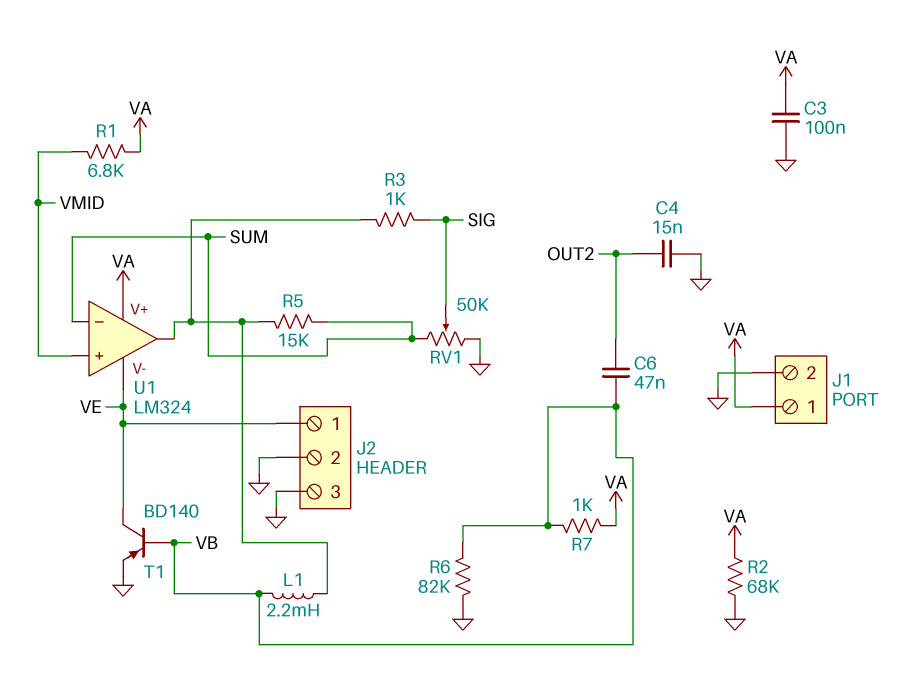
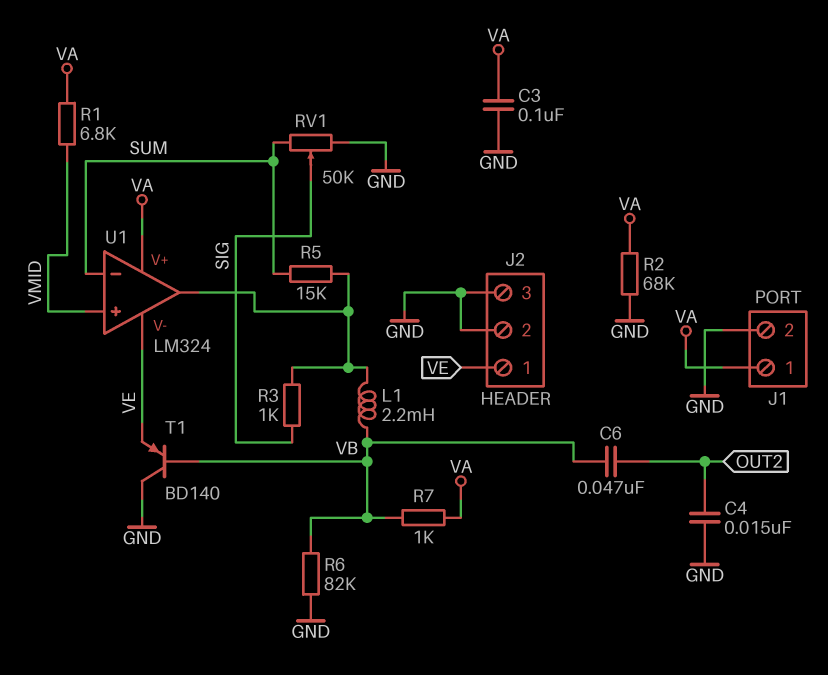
T1: PNP BD140 (B VB, C VE, E GND) -> PNP BD140 (B VB, C GND, E VE)

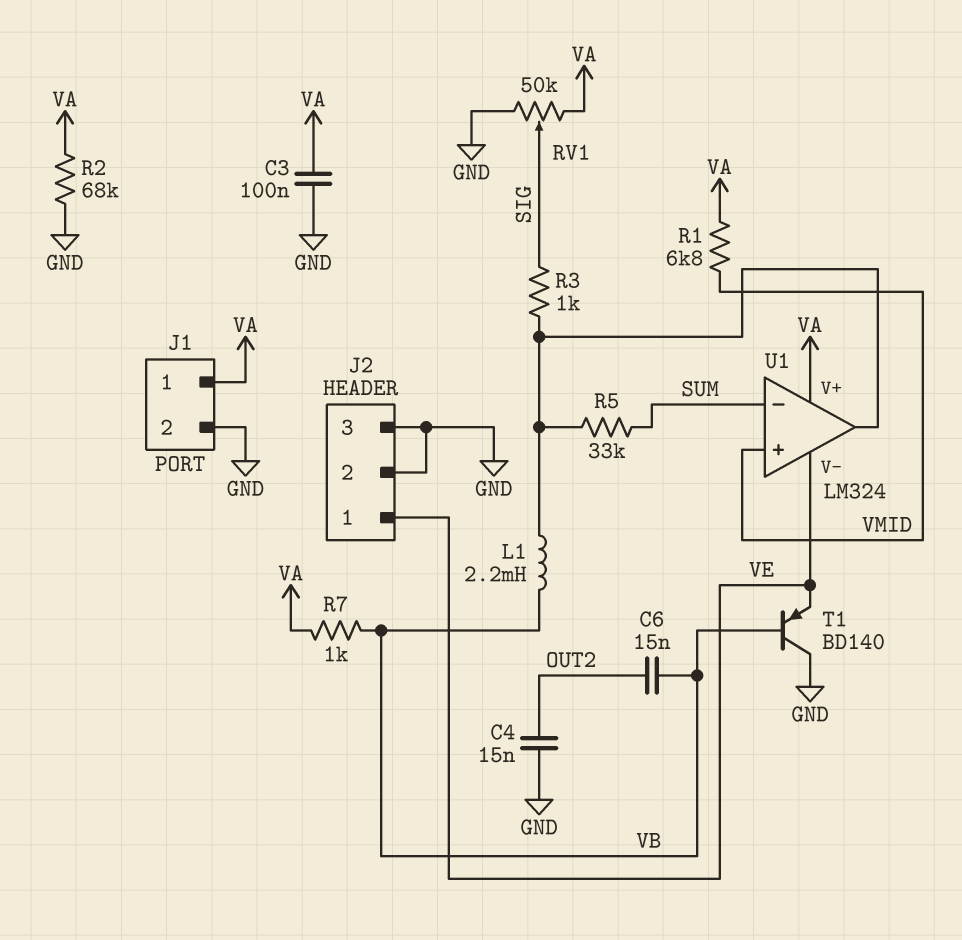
C6: 47nF (OUT2, VB) -> 15nF (OUT2, VB)
R5: 15k (SUM, U1/out) -> 33k (SUM, U1/out)
R6: 82k (GND, VB) -> none
RV1: 50k (GND, SUM, wiper SIG) -> 50k (GND, VA, wiper SIG)

